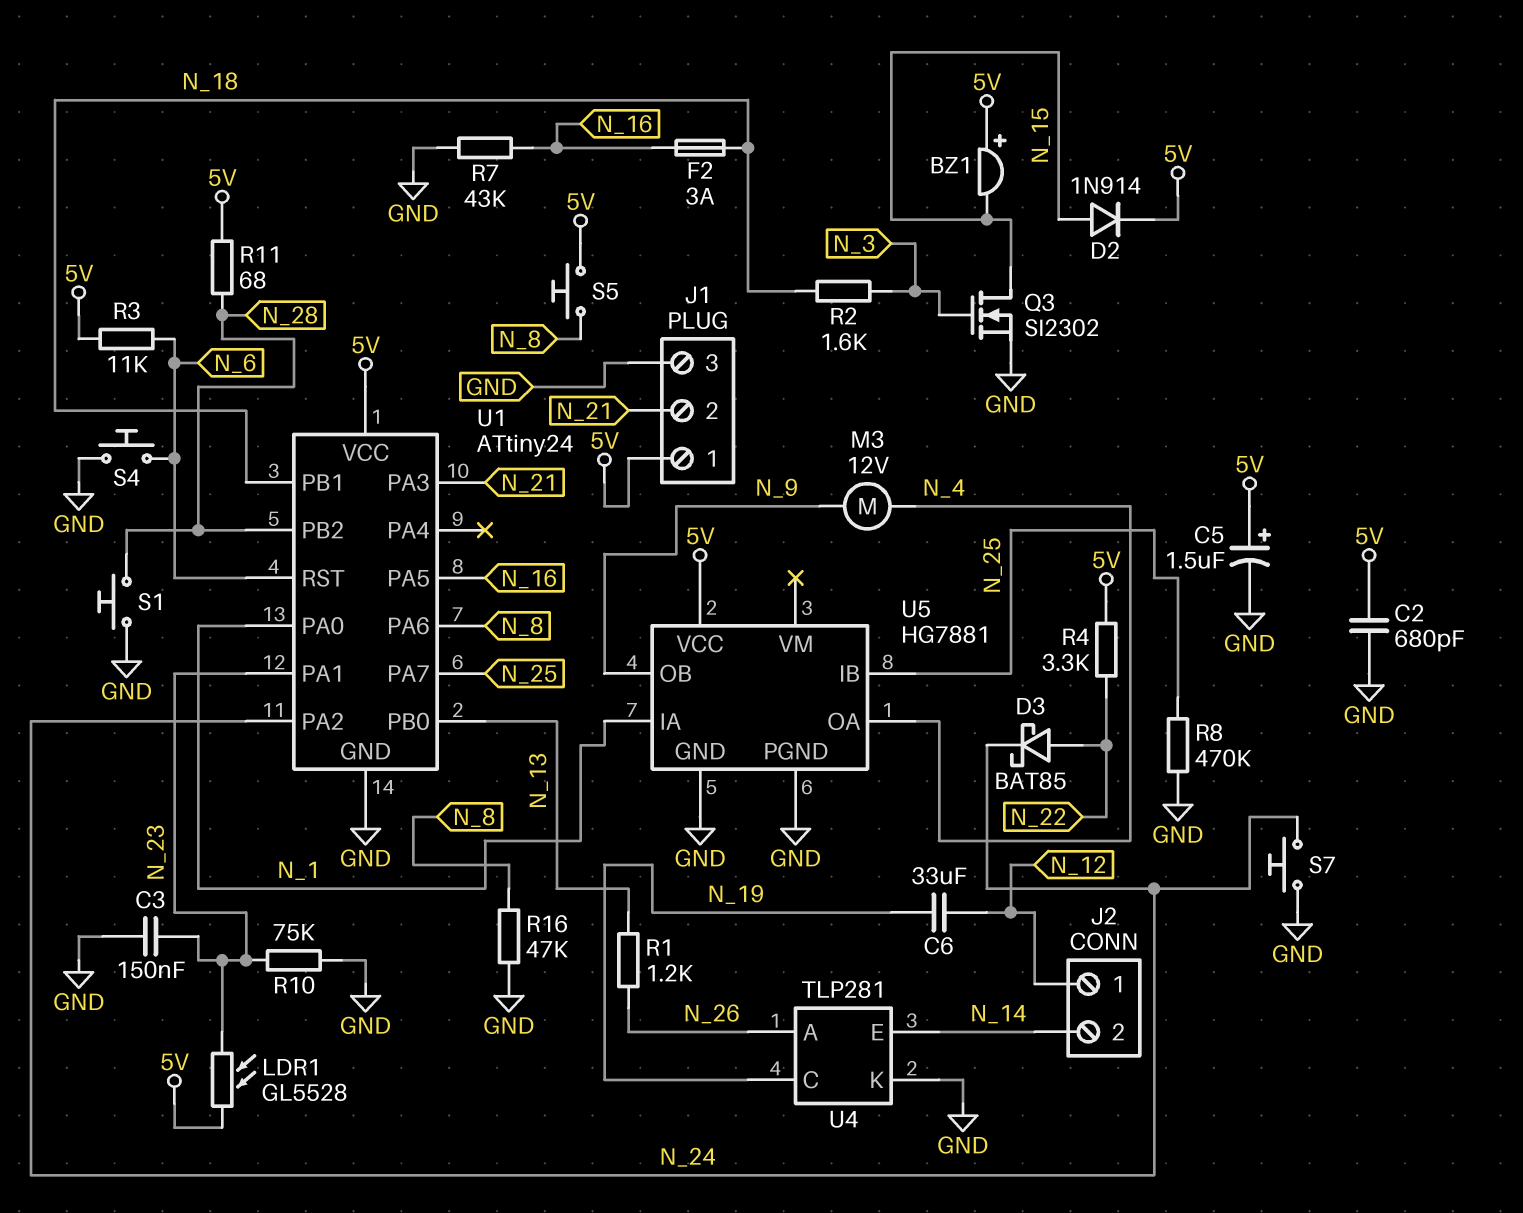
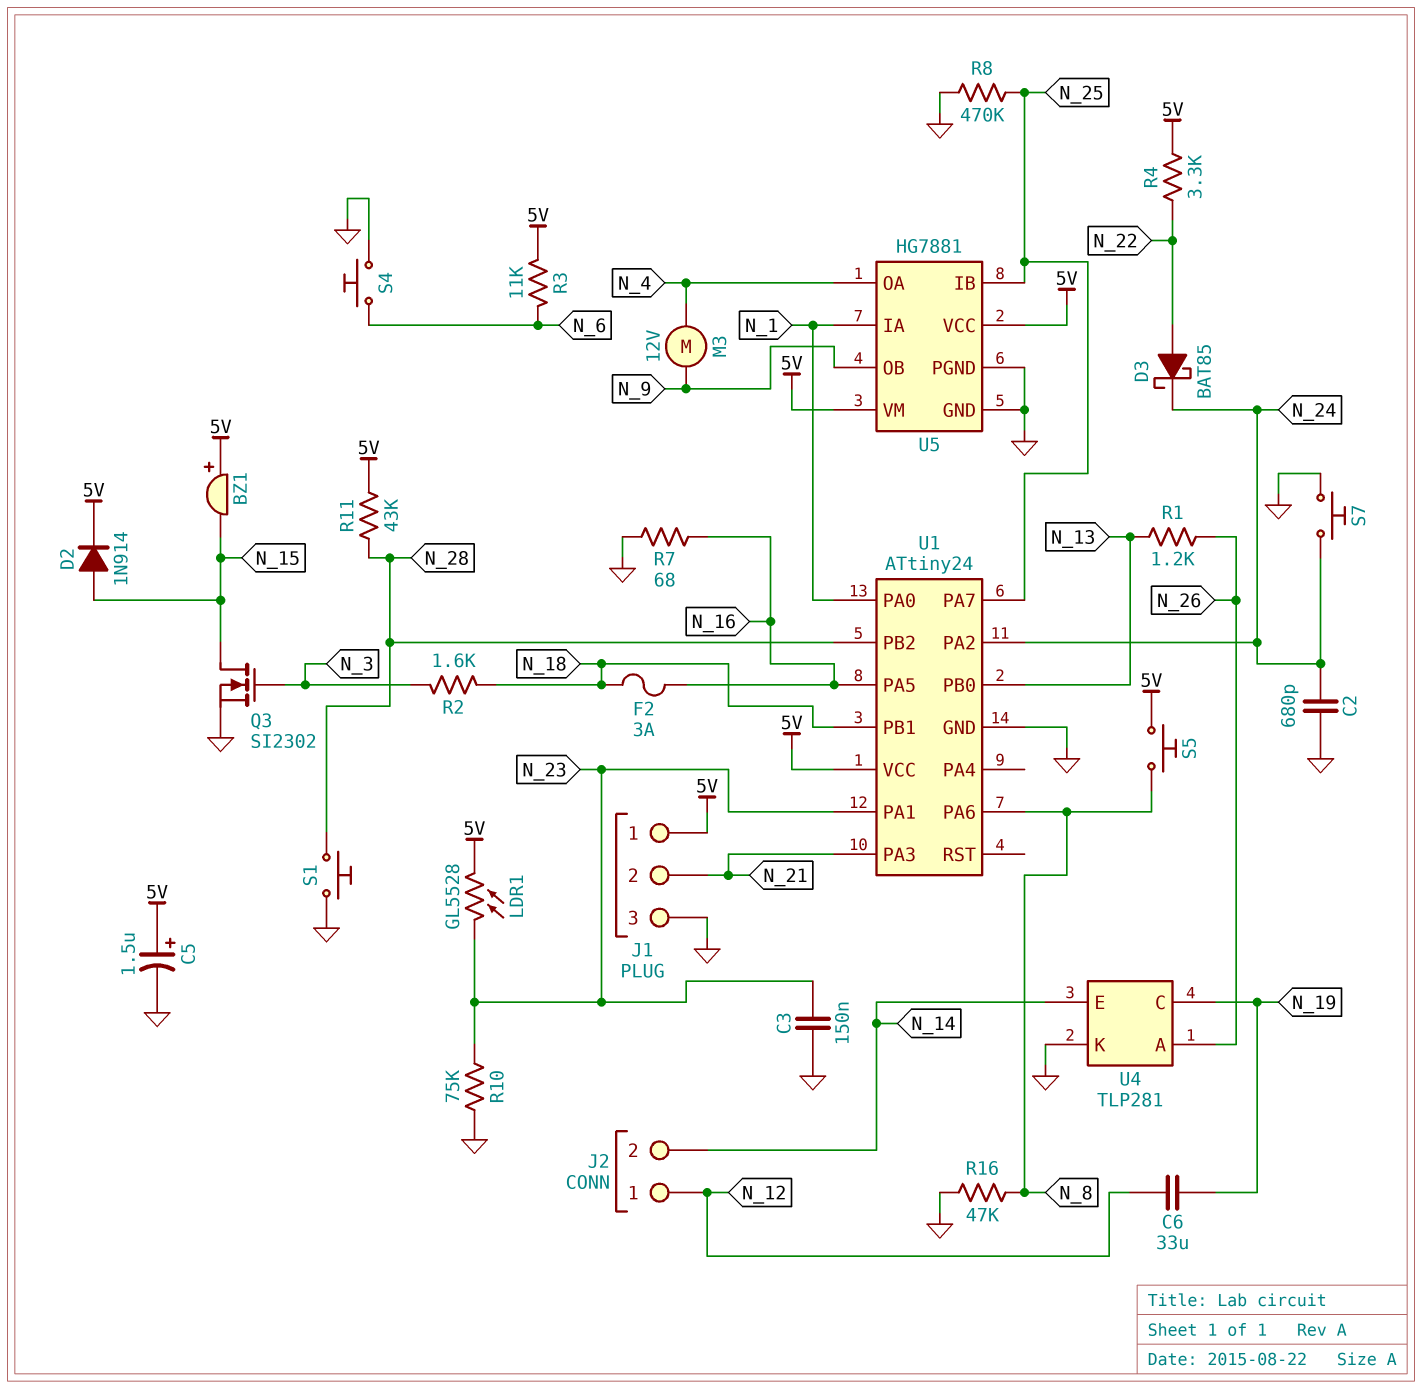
C2: 680pF (5V, GND) -> 680pF (GND, N_24)
R7: 43k (GND, N_16) -> 68 (GND, N_16)
R11: 68 (5V, N_28) -> 43k (5V, N_28)
U1 pin RST: N_6 -> none
U5 pin VM: none -> 5V

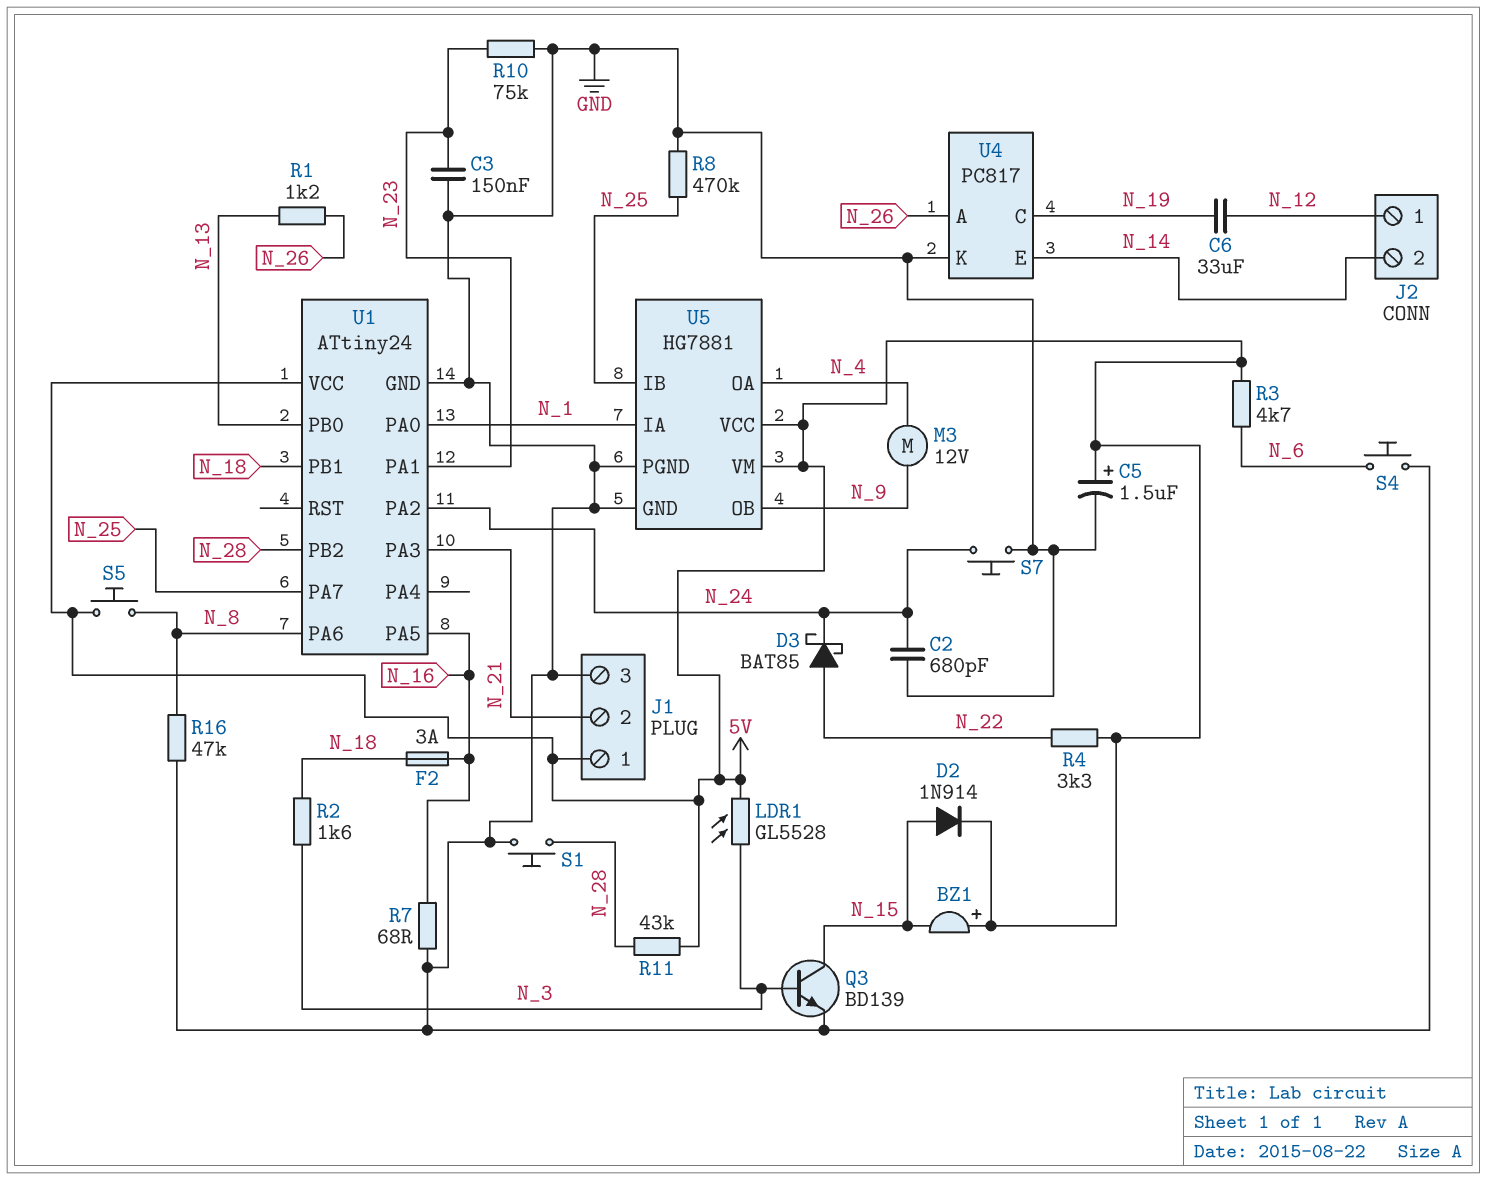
LDR1: GL5528 (5V, N_23) -> GL5528 (5V, N_3)
Q3: NMOS SI2302 (G N_3, D N_15, S GND) -> NPN BD139 (B N_3, C N_15, E GND)
R3: 11k (5V, N_6) -> 4.7k (5V, N_6)
U4: TLP281 -> PC817

